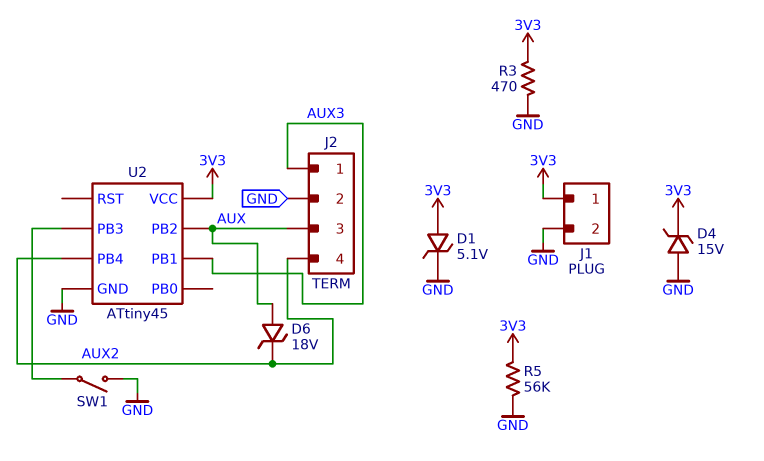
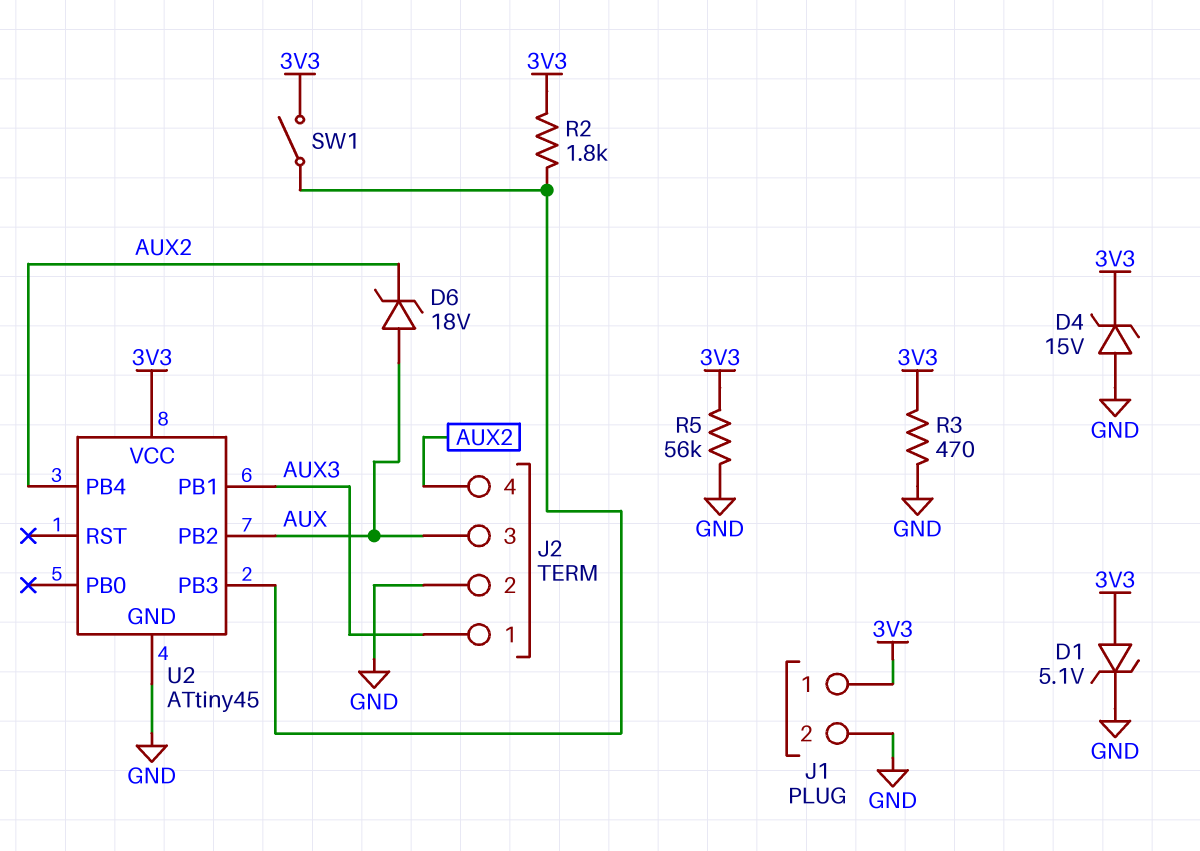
R2: none -> 1.8k (3V3, U2/PB3)
SW1: switch (GND, U2/PB3) -> switch (3V3, U2/PB3)

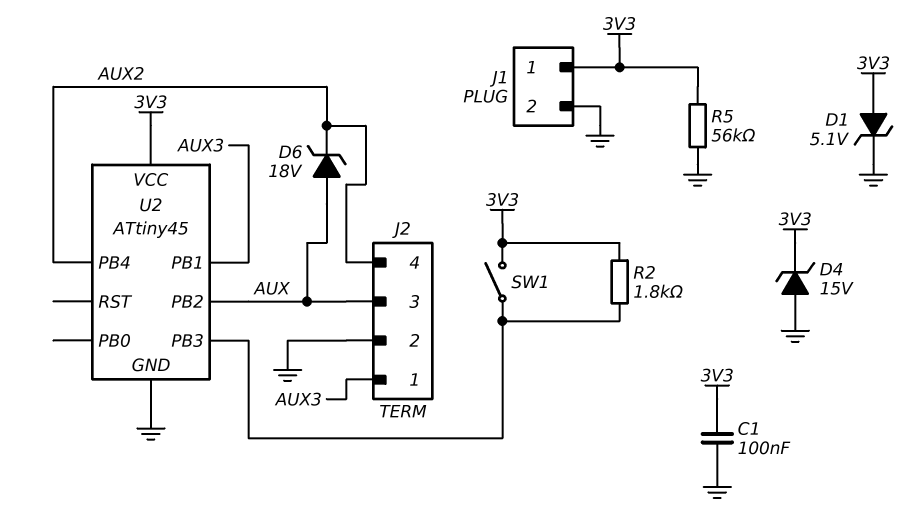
C1: none -> 100nF (3V3, GND)
R3: 470 (3V3, GND) -> none

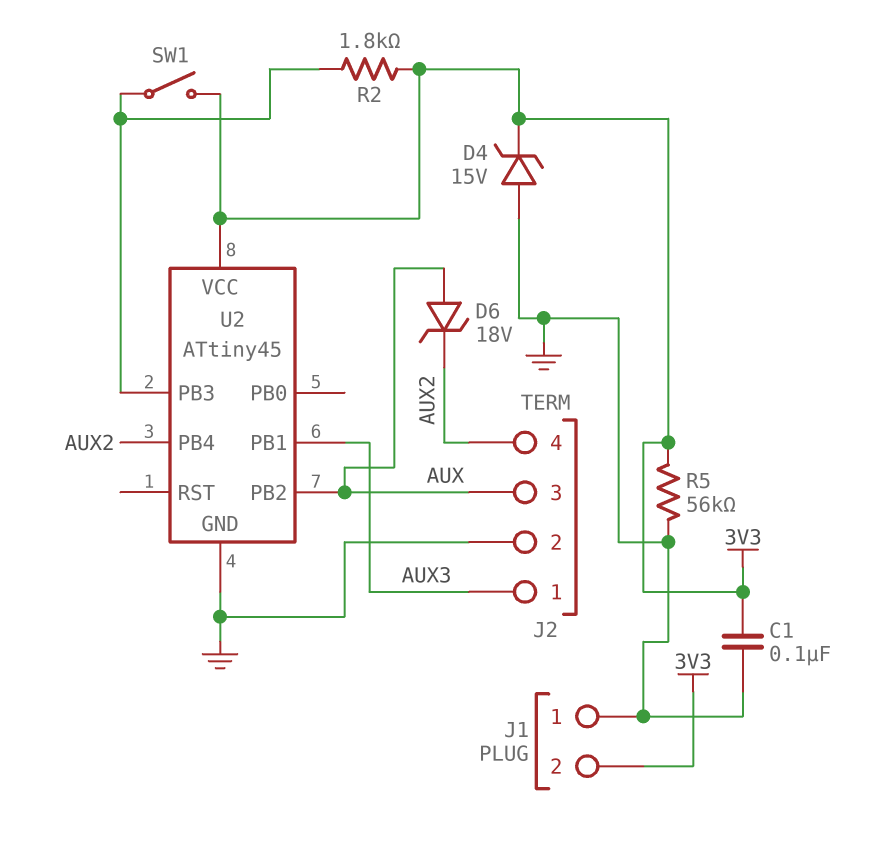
D1: zener 5.1V (A 3V3, K GND) -> none
J1 pin 1: 3V3 -> GND
J1 pin 2: GND -> 3V3

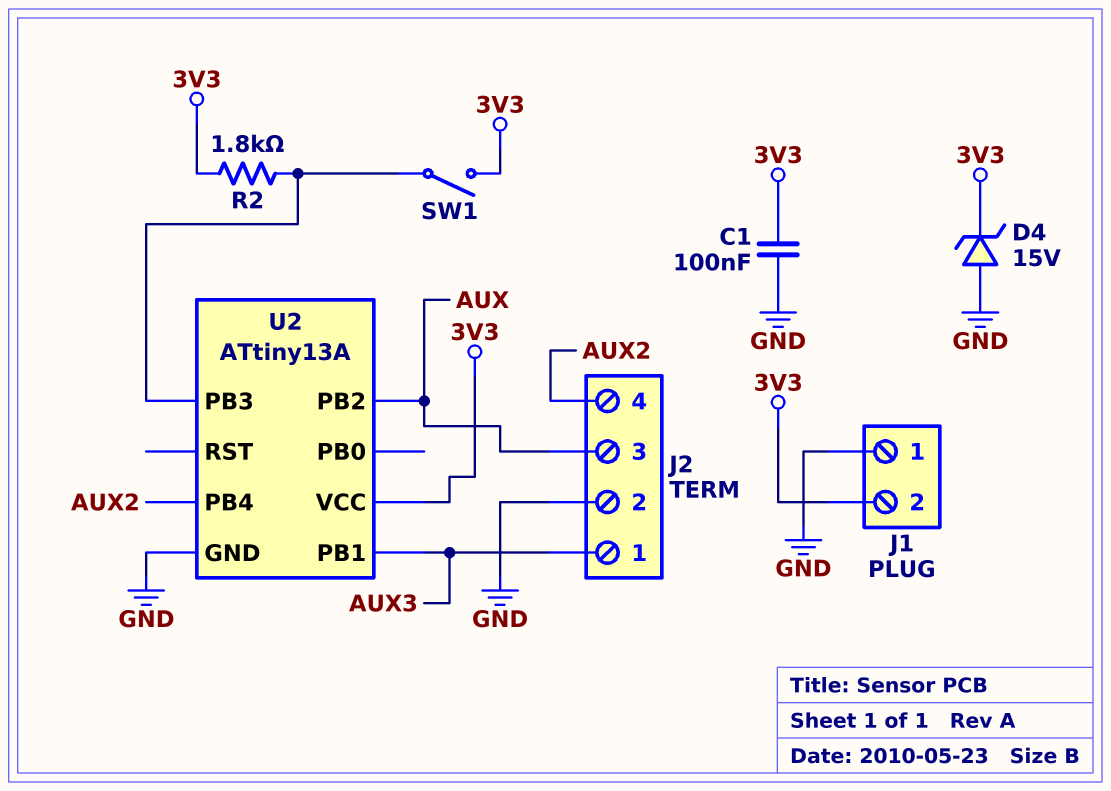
D6: zener 18V (A AUX, K AUX2) -> none
R5: 56k (3V3, GND) -> none
U2: ATtiny45 -> ATtiny13A

